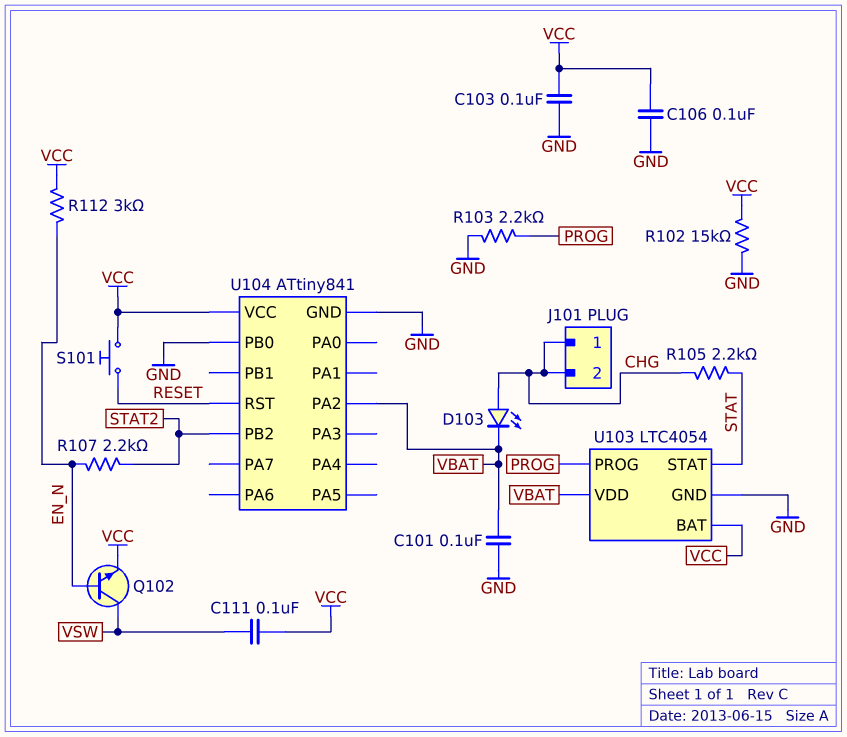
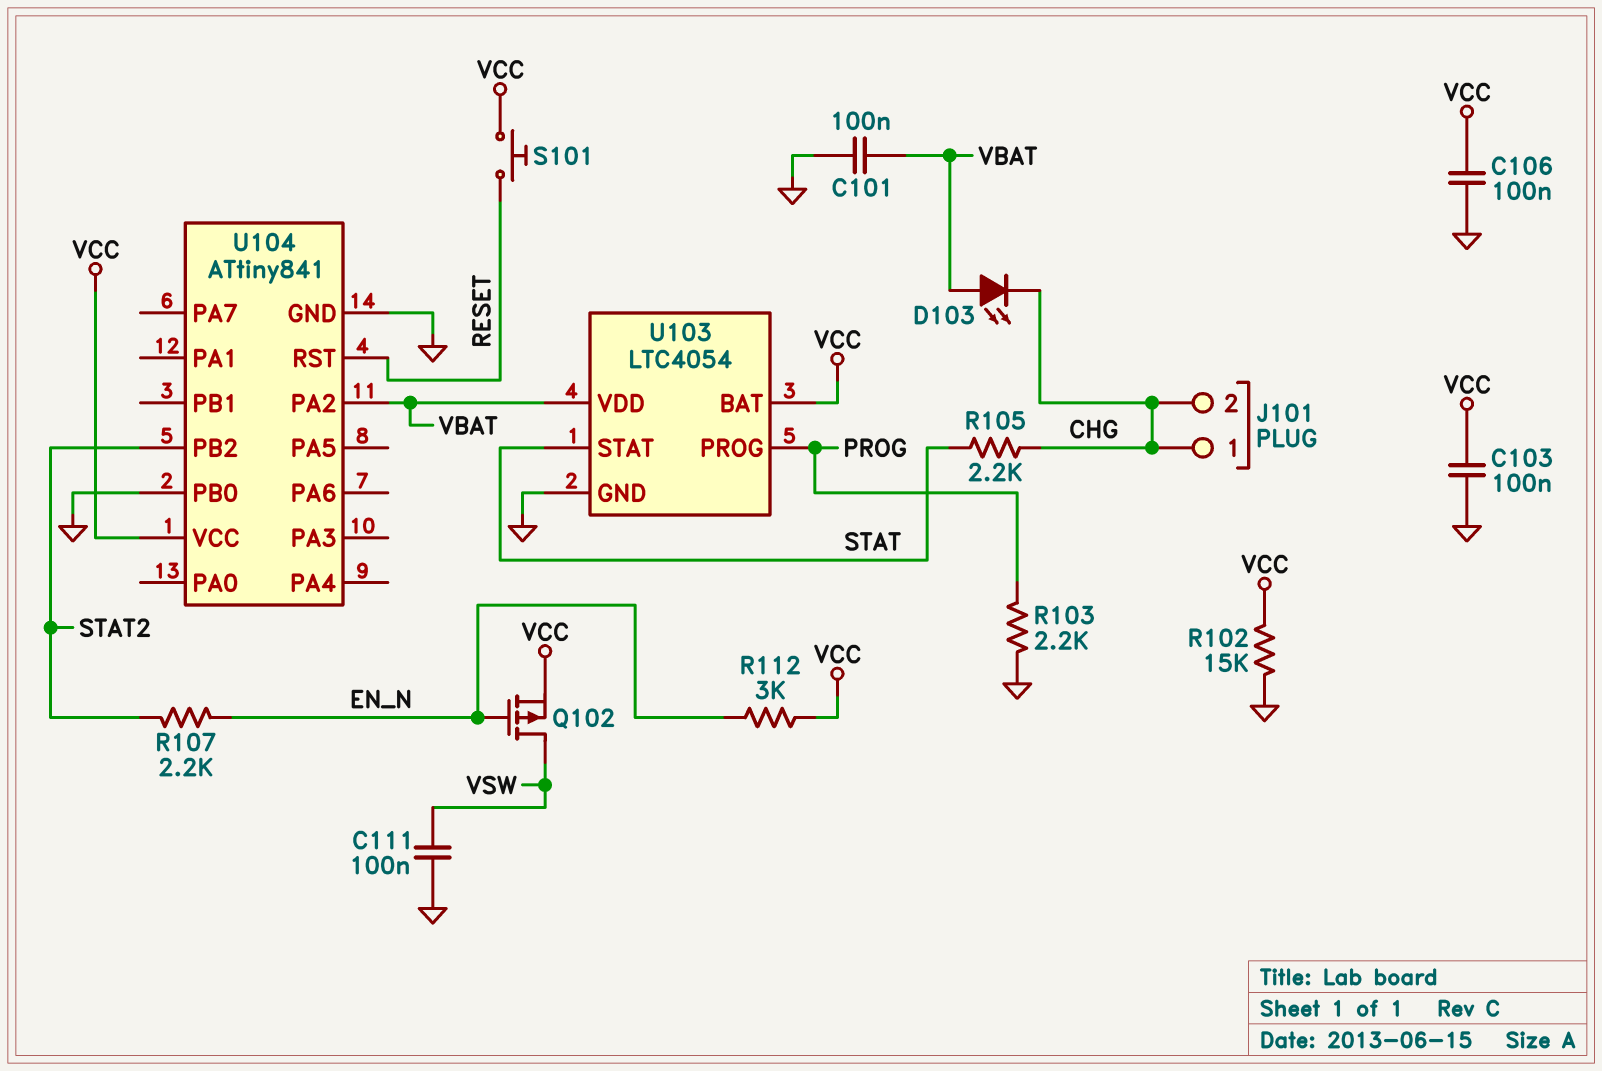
C111: 100nF (VCC, VSW) -> 100nF (GND, VSW)
D103: LED (A CHG, K VBAT) -> LED (A VBAT, K CHG)
Q102: NPN (B EN_N, C VSW, E VCC) -> PMOS (G EN_N, D VSW, S VCC)

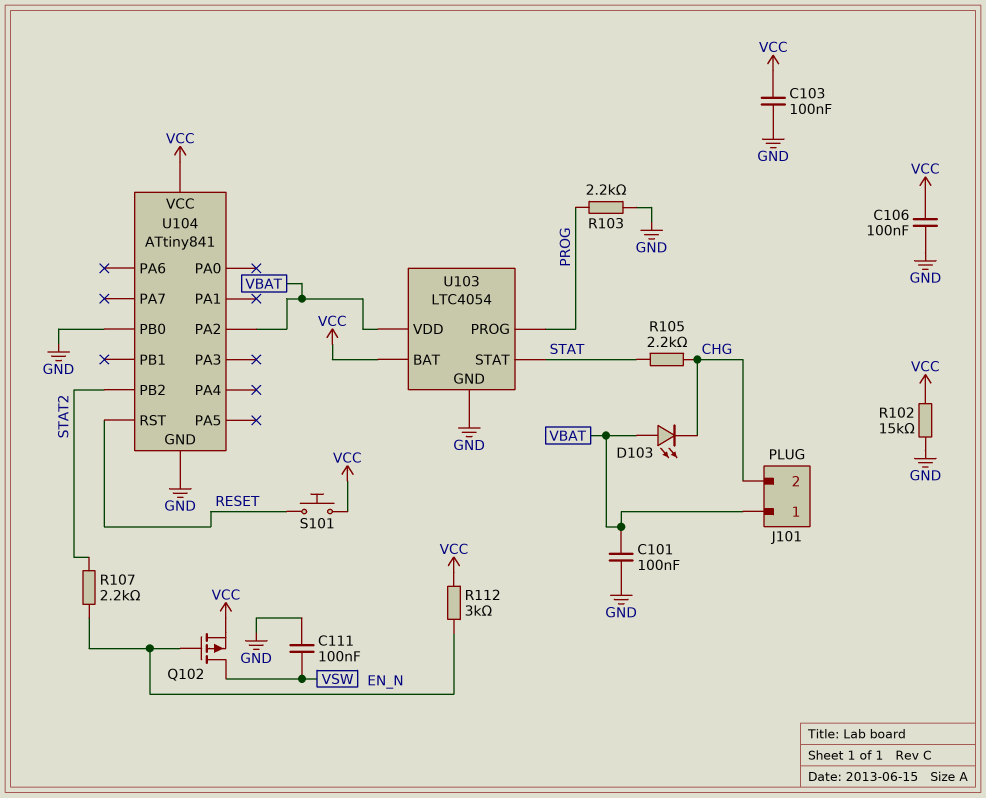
J101 pin 1: CHG -> VBAT

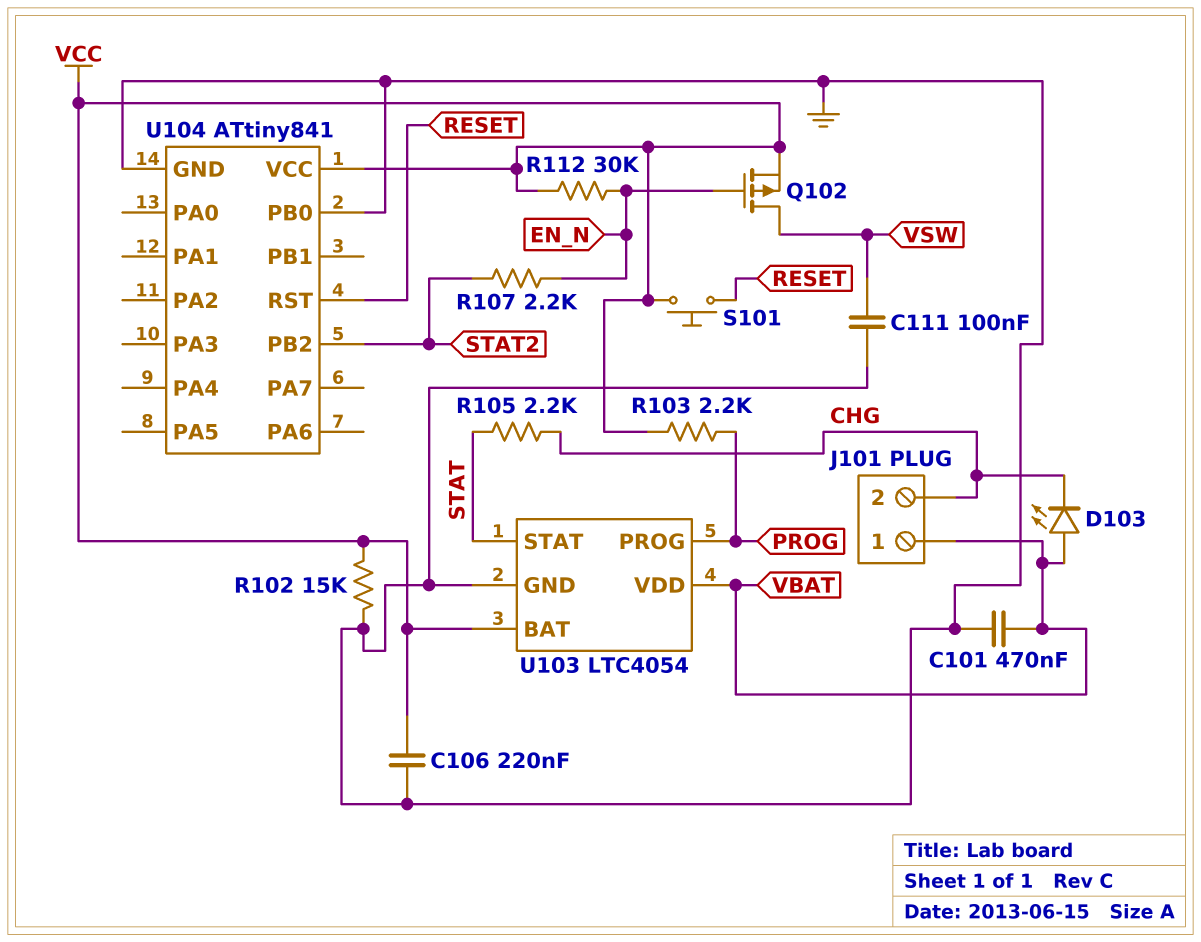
C101: 100nF (GND, VBAT) -> 470nF (GND, VBAT)
C103: 100nF (GND, VCC) -> none
C106: 100nF (GND, VCC) -> 220nF (GND, VCC)
R103: 2.2k (GND, PROG) -> 2.2k (PROG, VCC)
R112: 3k (EN_N, VCC) -> 30k (EN_N, VCC)
U104 pin PA2: VBAT -> none

